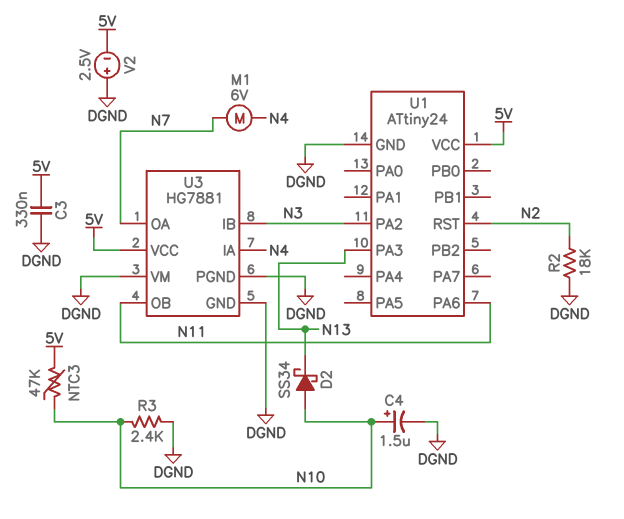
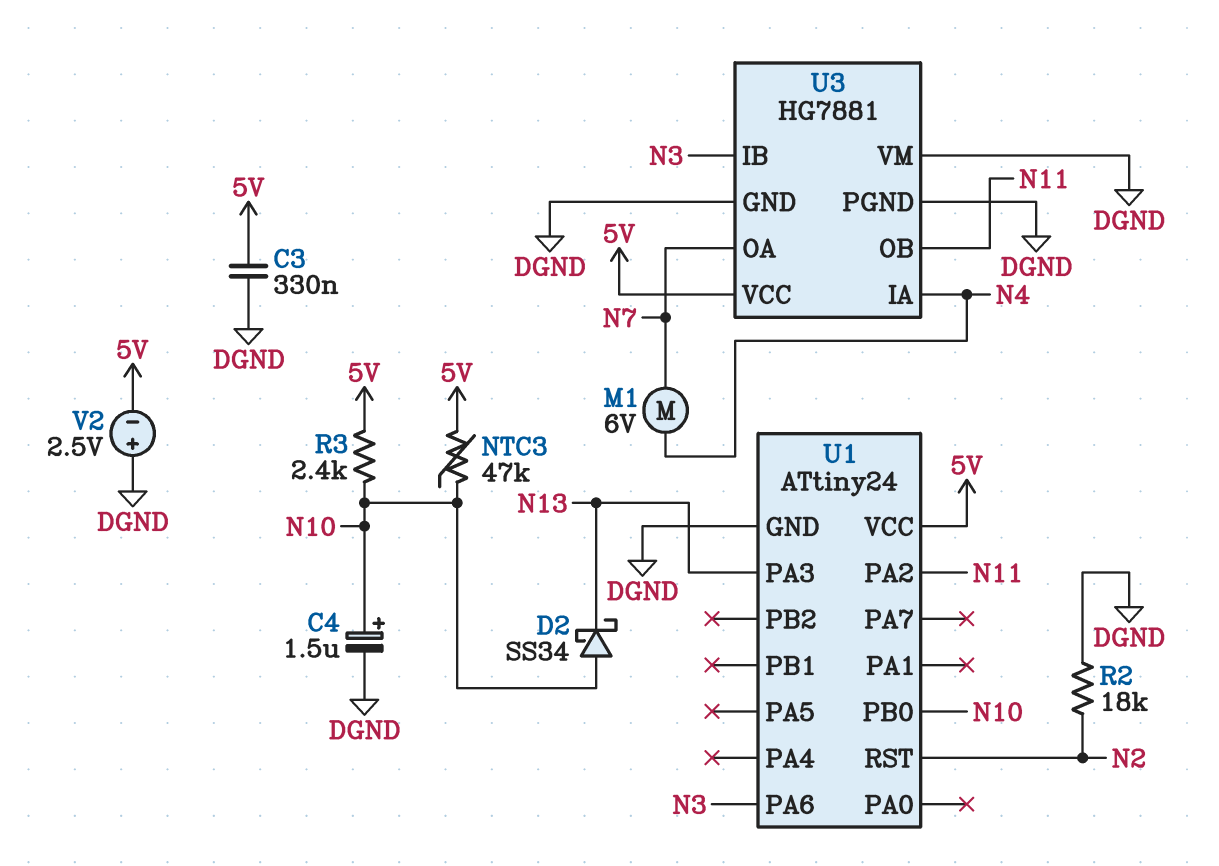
R3: 2.4k (DGND, N10) -> 2.4k (5V, N10)
U1 pin PA2: N3 -> N11
U1 pin PA6: N11 -> N3
U1 pin PB0: none -> N10

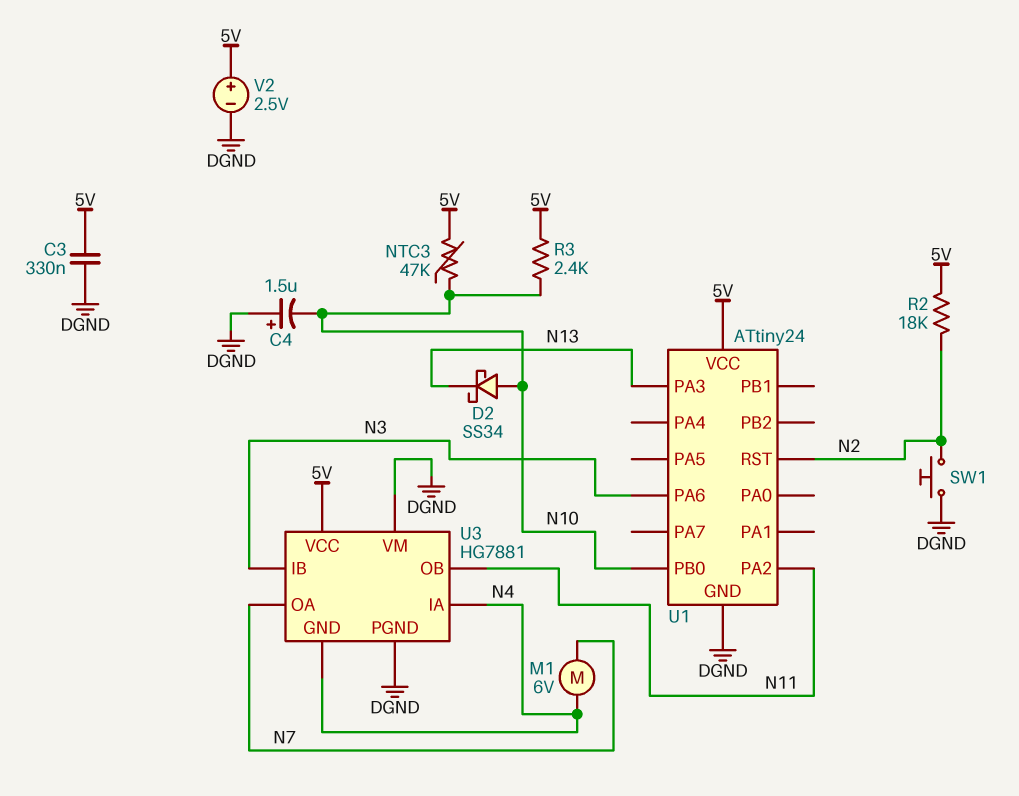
C4: 1.5uF (plus N10, minus DGND) -> 1.5uF (plus DGND, minus N10)
R2: 18k (DGND, N2) -> 18k (5V, N2)
SW1: none -> button (DGND, N2)
U3 pin GND: DGND -> N4
V2: 2.5V (plus DGND, minus 5V) -> 2.5V (plus 5V, minus DGND)

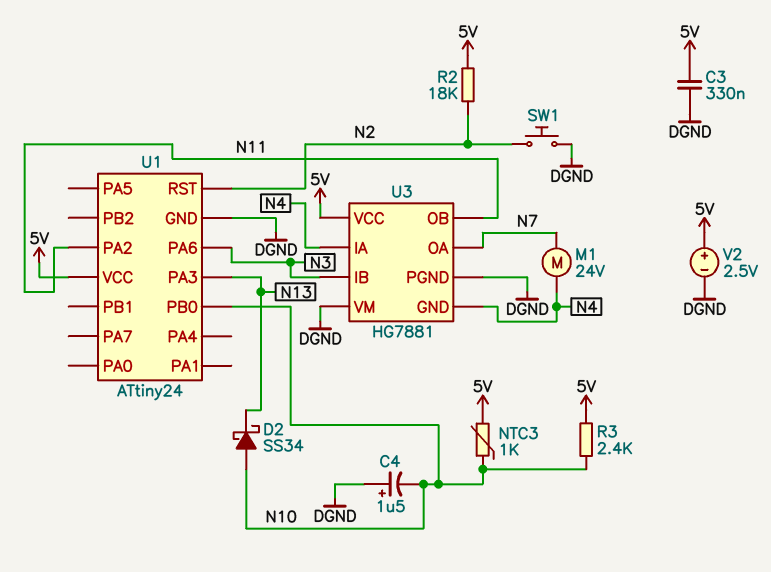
M1: motor 6V (N4, N7) -> motor 24V (N4, N7)
NTC3: 47k (5V, N10) -> 1k (5V, N10)

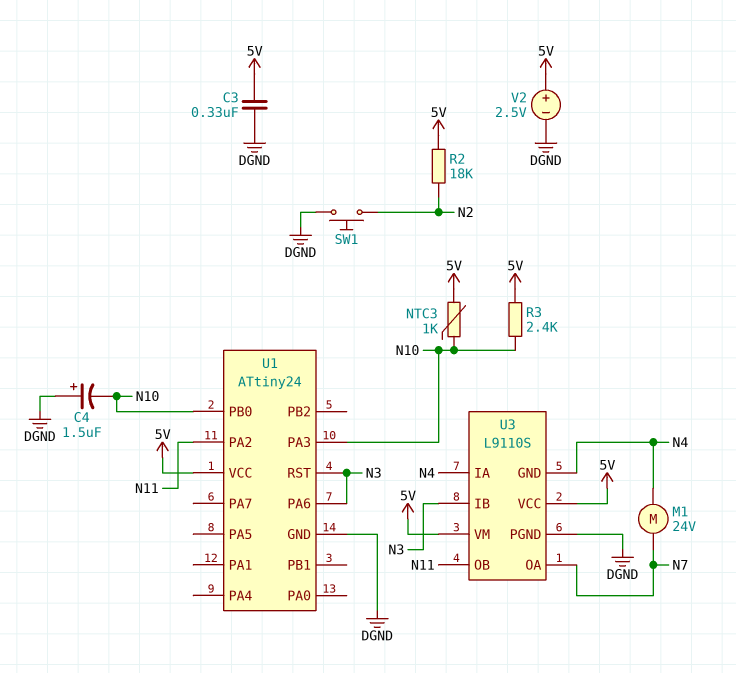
D2: schottky SS34 (A N10, K N13) -> none
U1 pin PA3: N13 -> N10
U1 pin RST: N2 -> N3
U3: HG7881 -> L9110S
U3 pin VM: DGND -> 5V

